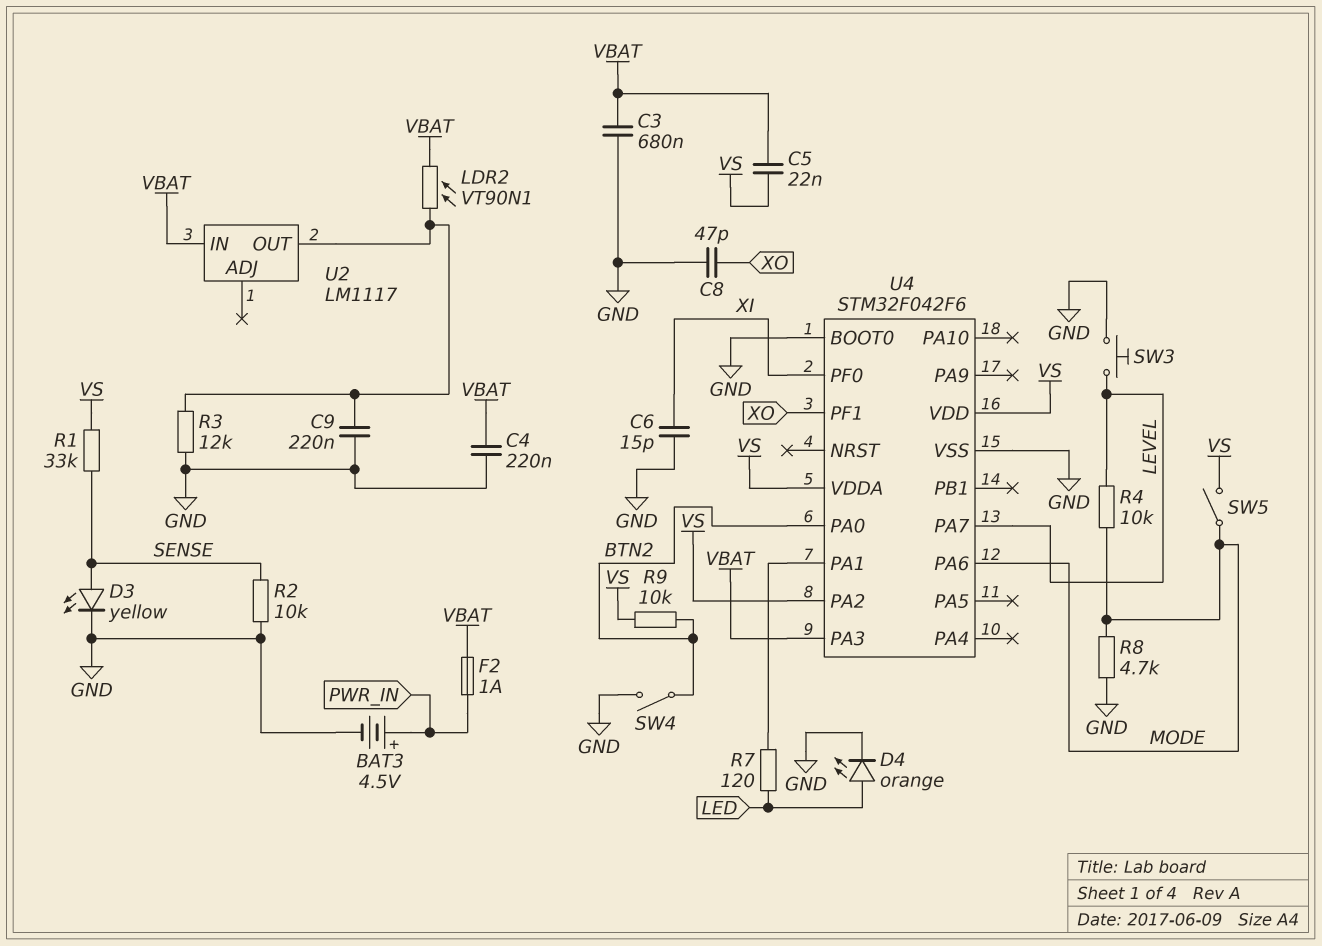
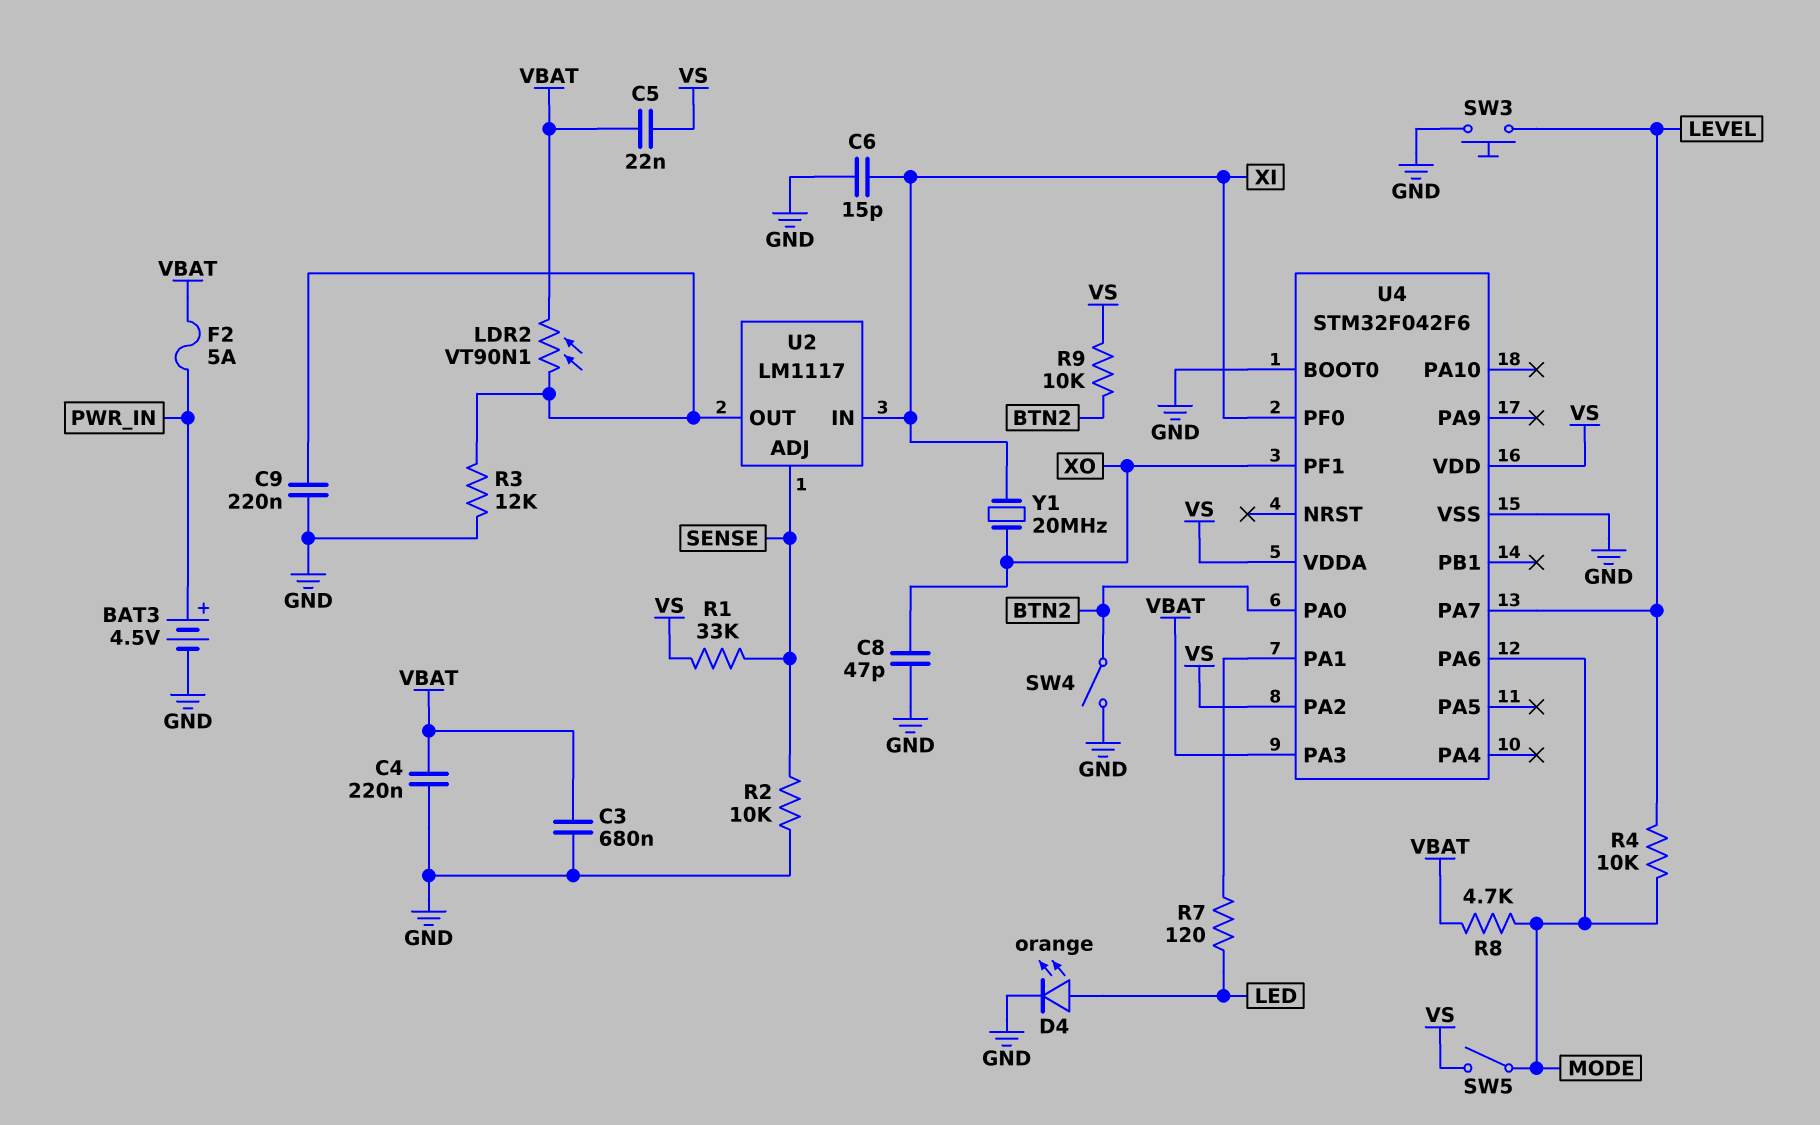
D3: LED yellow (A SENSE, K GND) -> none
F2: 1A (PWR_IN, VBAT) -> 5A (PWR_IN, VBAT)
R8: 4.7k (GND, MODE) -> 4.7k (MODE, VBAT)
U2 pin ADJ: none -> SENSE
U2 pin IN: VBAT -> XI
Y1: none -> 20MHz (XI, XO)

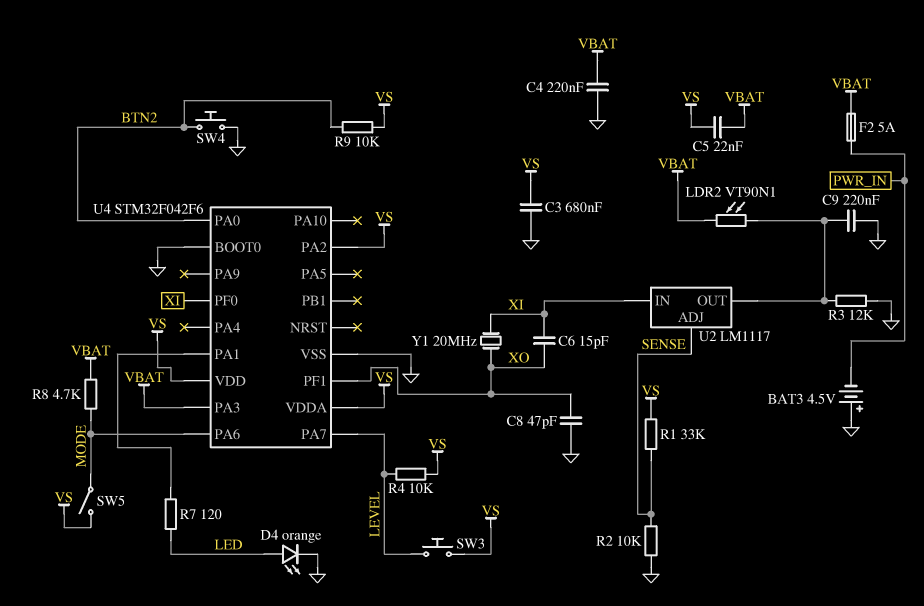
BAT3: 4.5V (plus PWR_IN, minus GND) -> 4.5V (plus GND, minus PWR_IN)
C3: 680nF (GND, VBAT) -> 680nF (GND, VS)
C6: 15pF (GND, XI) -> 15pF (XI, XO)
R4: 10k (LEVEL, MODE) -> 10k (LEVEL, VS)
SW3: button (GND, LEVEL) -> button (LEVEL, VS)
SW4: switch (BTN2, GND) -> button (BTN2, GND)

